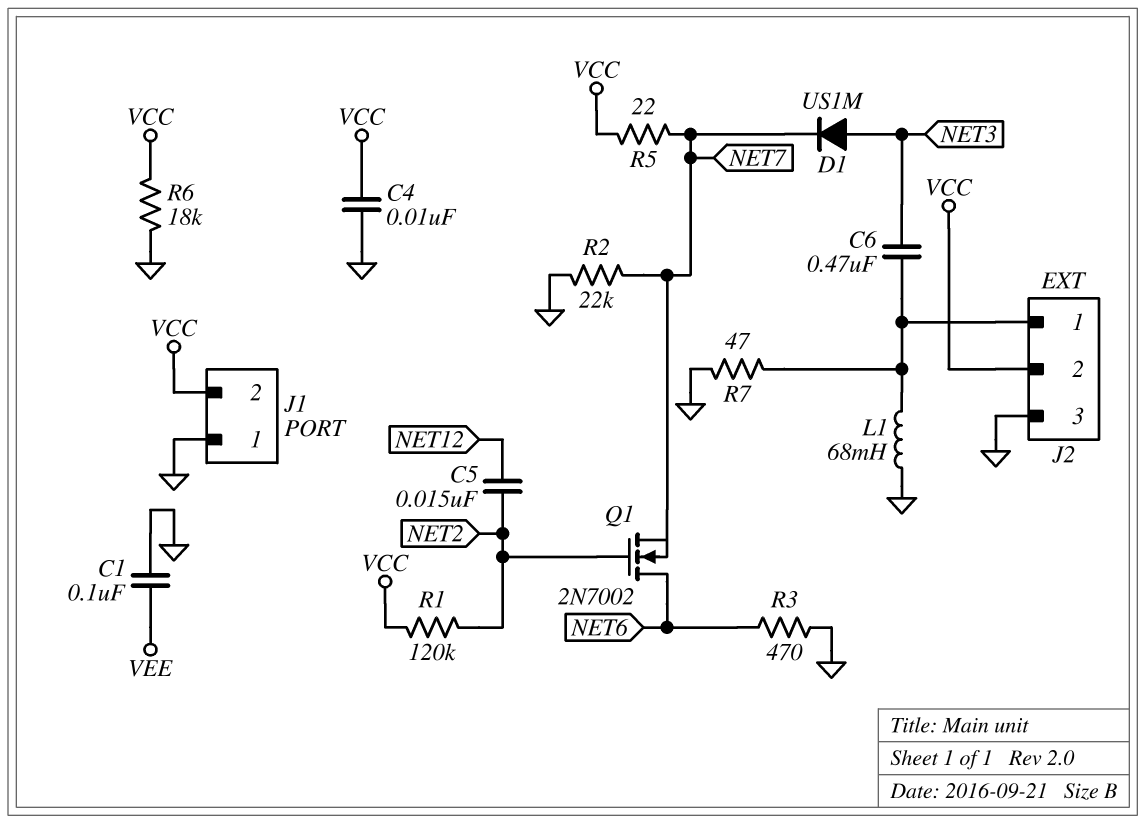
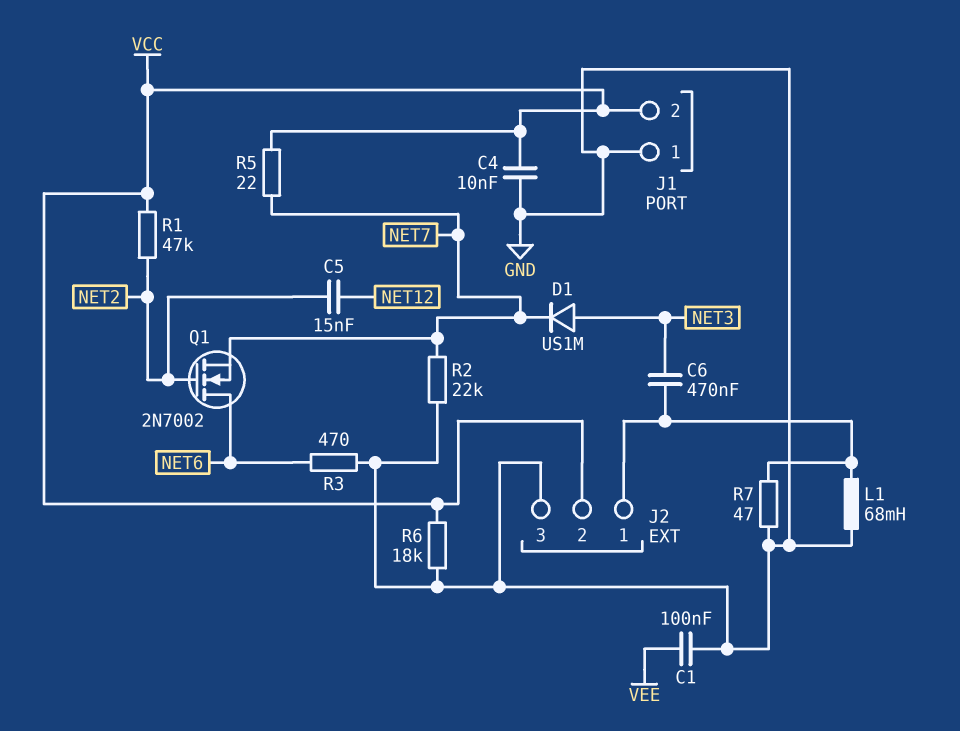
R1: 120k (NET2, VCC) -> 47k (NET2, VCC)

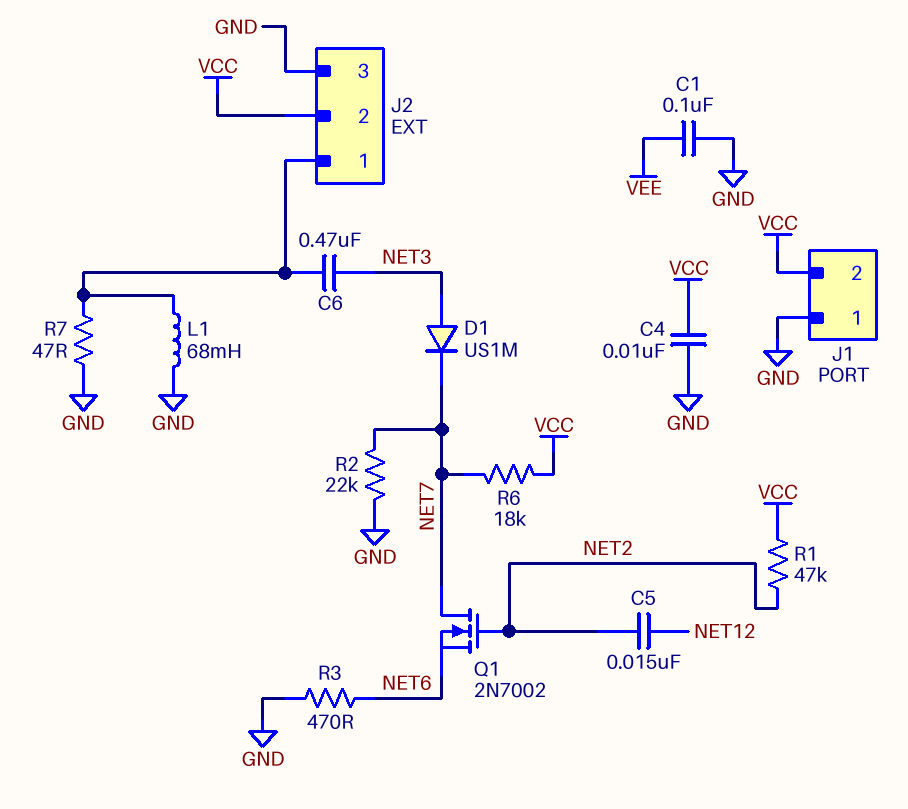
Q1: NMOS 2N7002 (G NET2, D NET6, S NET7) -> NMOS 2N7002 (G NET2, D NET7, S NET6)
R5: 22 (NET7, VCC) -> none
R6: 18k (GND, VCC) -> 18k (NET7, VCC)

